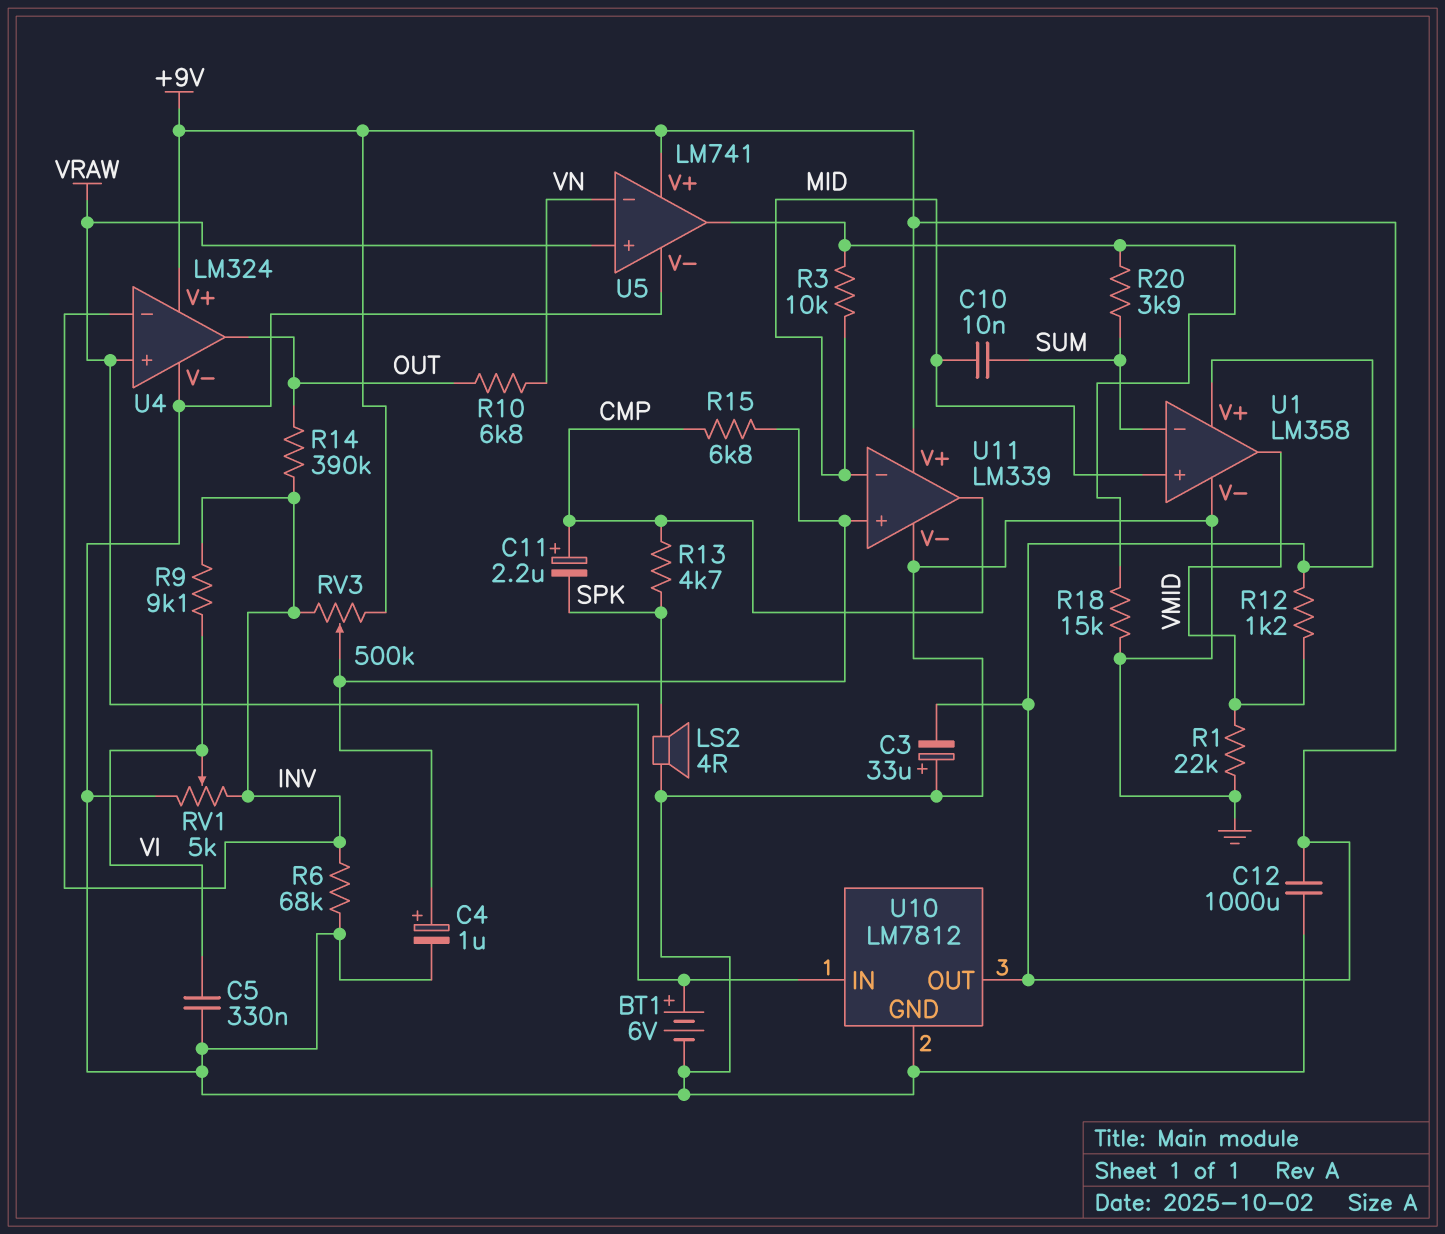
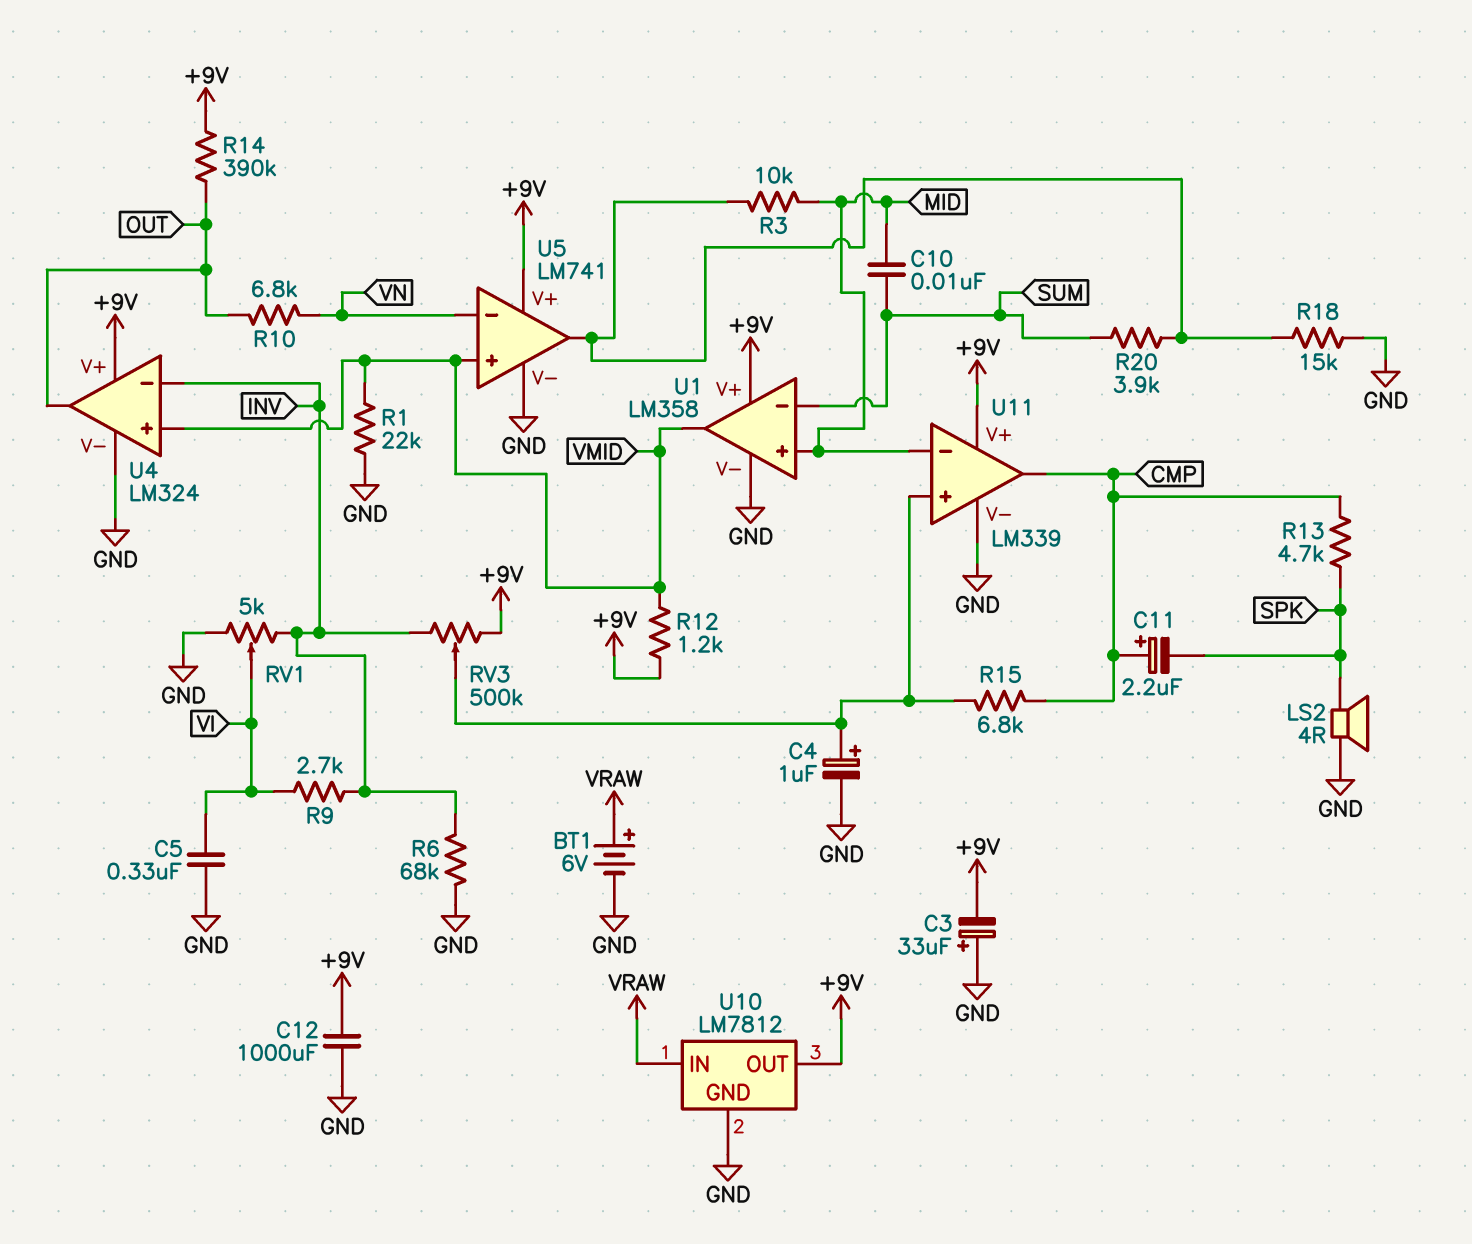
R9: 9.1k (INV, VI) -> 2.7k (INV, VI)
R14: 390k (INV, OUT) -> 390k (+9V, OUT)
U4 pin in+: VRAW -> VMID
U5 pin in+: VRAW -> VMID

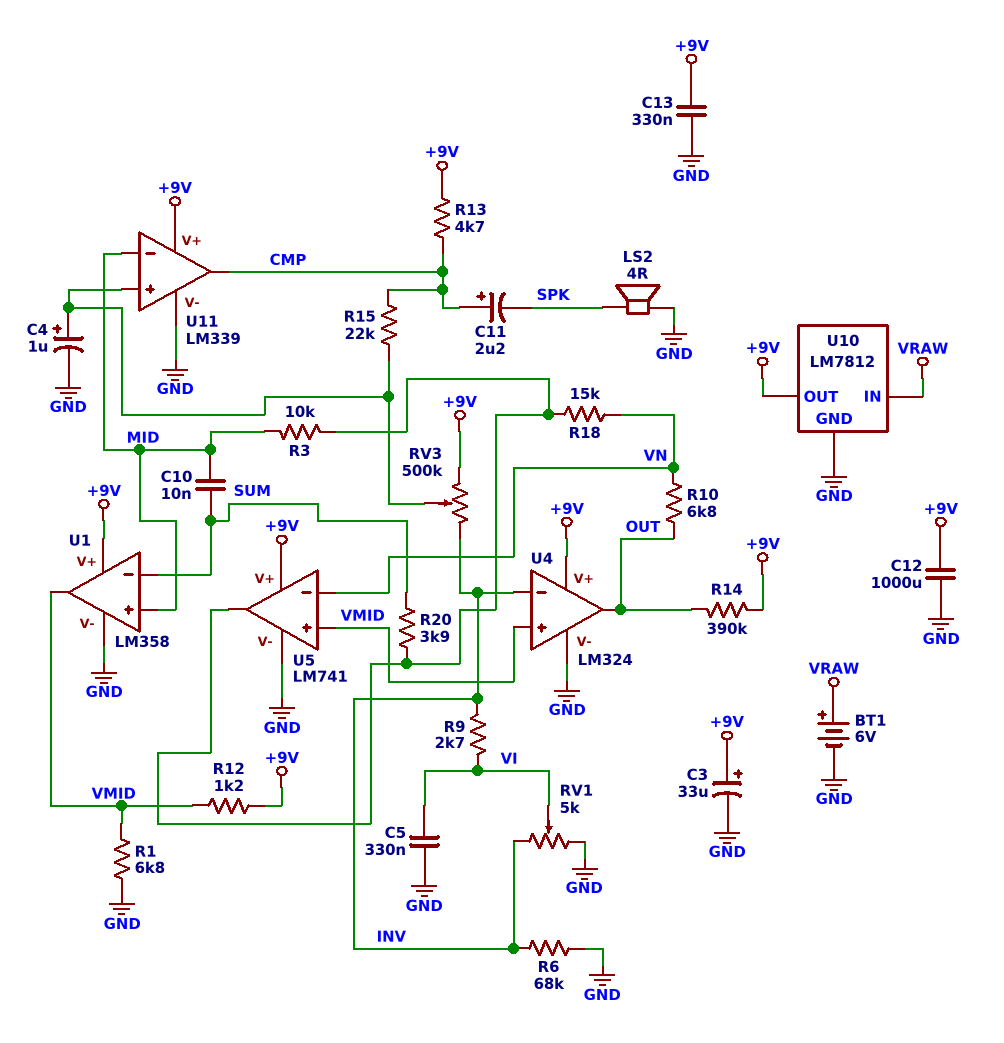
C3: 33uF (plus GND, minus +9V) -> 33uF (plus +9V, minus GND)
C13: none -> 330nF (+9V, GND)
R1: 22k (GND, VMID) -> 6.8k (GND, VMID)
R13: 4.7k (CMP, SPK) -> 4.7k (+9V, CMP)
R15: 6.8k (CMP, U11/in+) -> 22k (CMP, U11/in+)
R18: 15k (GND, U5/out) -> 15k (U5/out, VN)

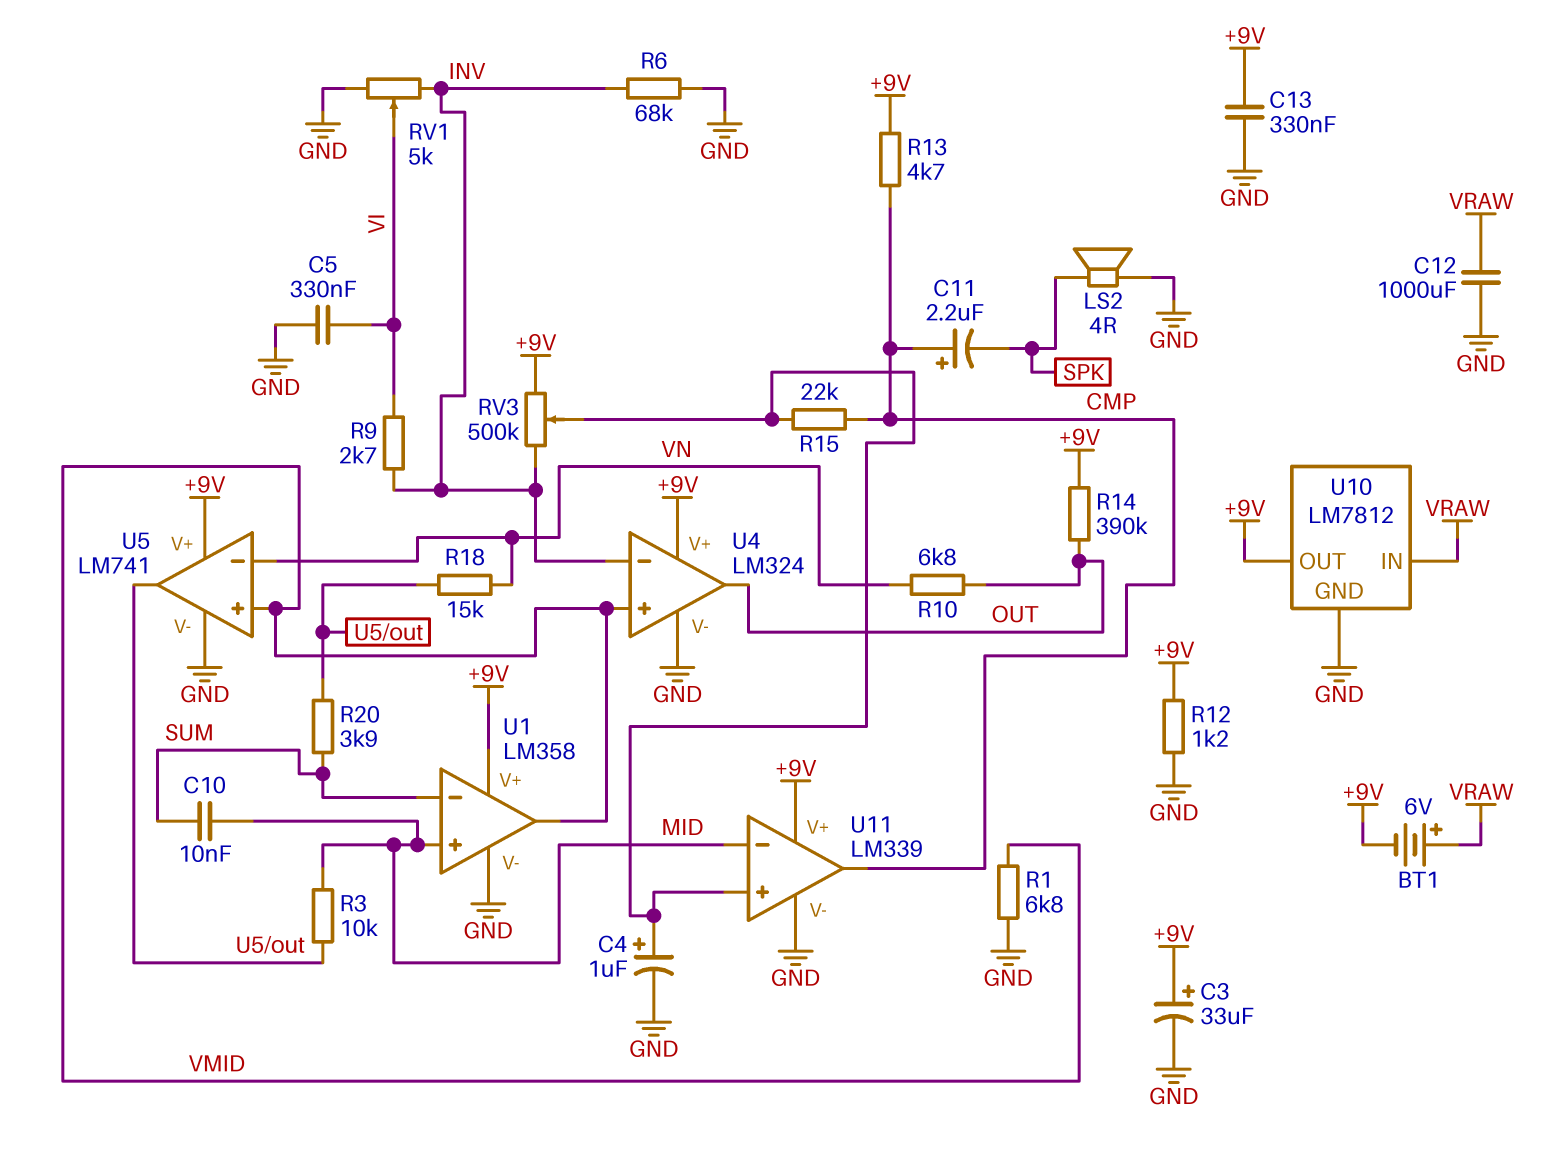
BT1: 6V (plus VRAW, minus GND) -> 6V (plus VRAW, minus +9V)
C12: 1000uF (+9V, GND) -> 1000uF (GND, VRAW)
R12: 1.2k (+9V, VMID) -> 1.2k (+9V, GND)

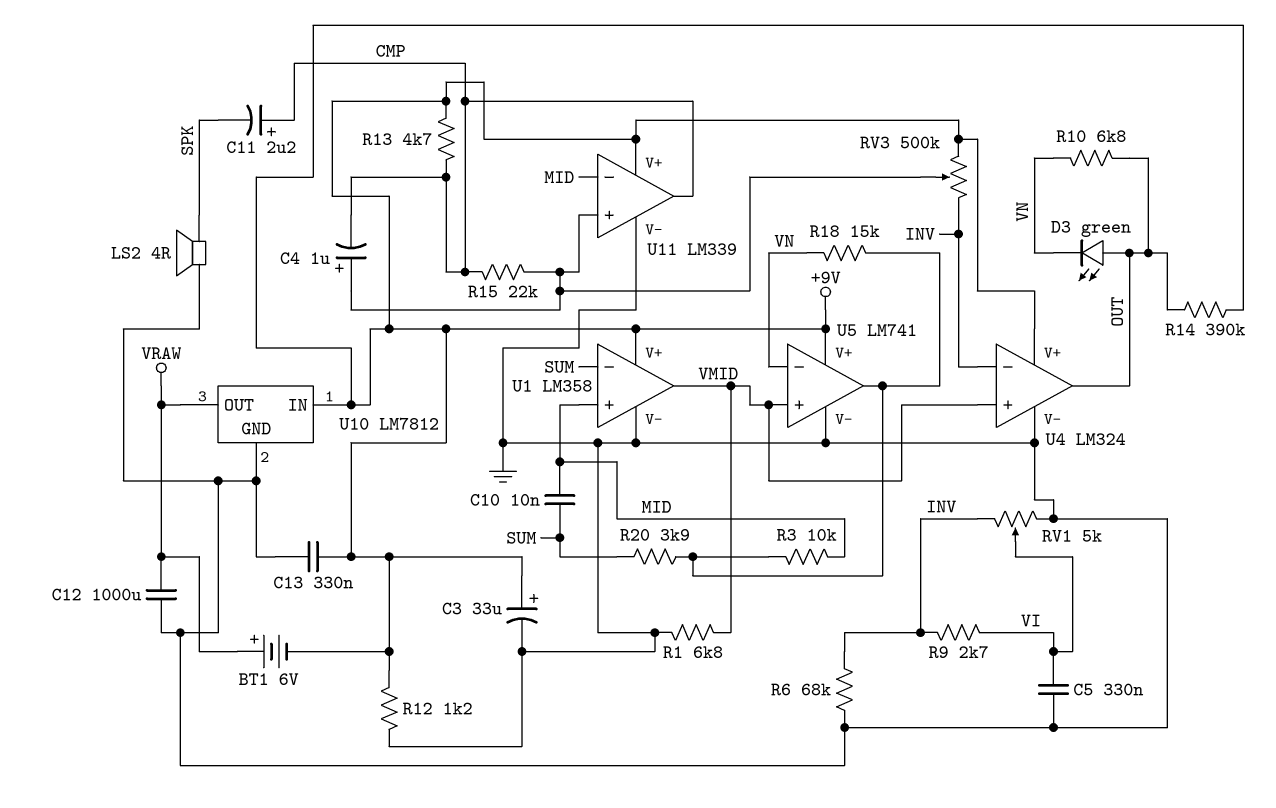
C4: 1uF (plus U11/in+, minus GND) -> 1uF (plus U11/in+, minus CMP)
D3: none -> LED green (A OUT, K VN)
U10 pin IN: VRAW -> +9V
U10 pin OUT: +9V -> VRAW

